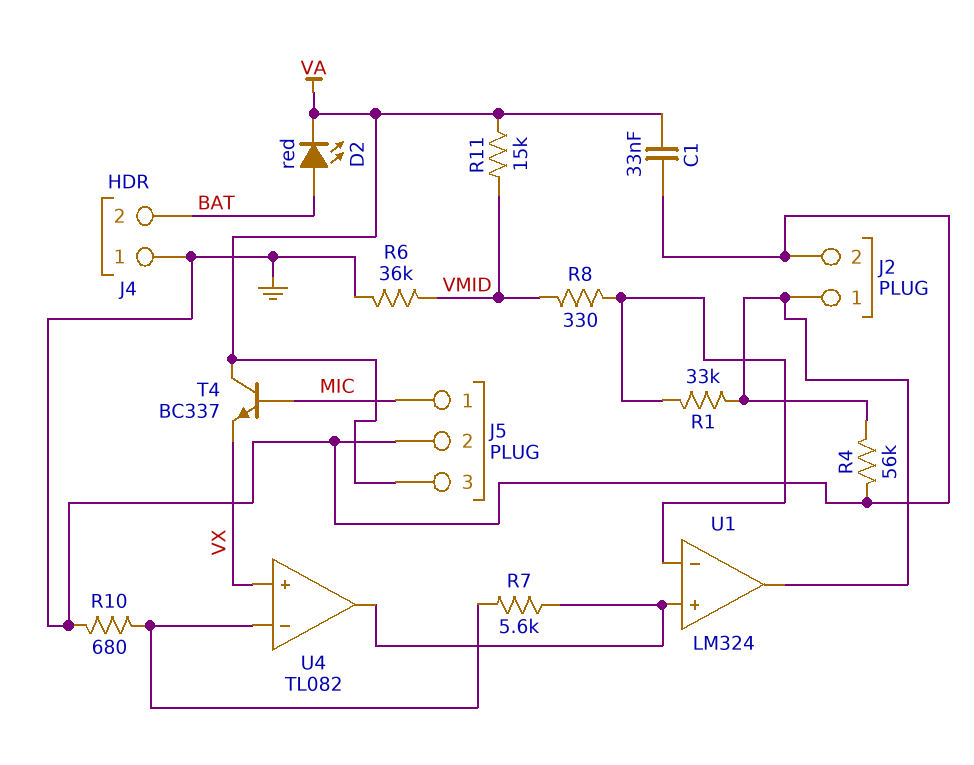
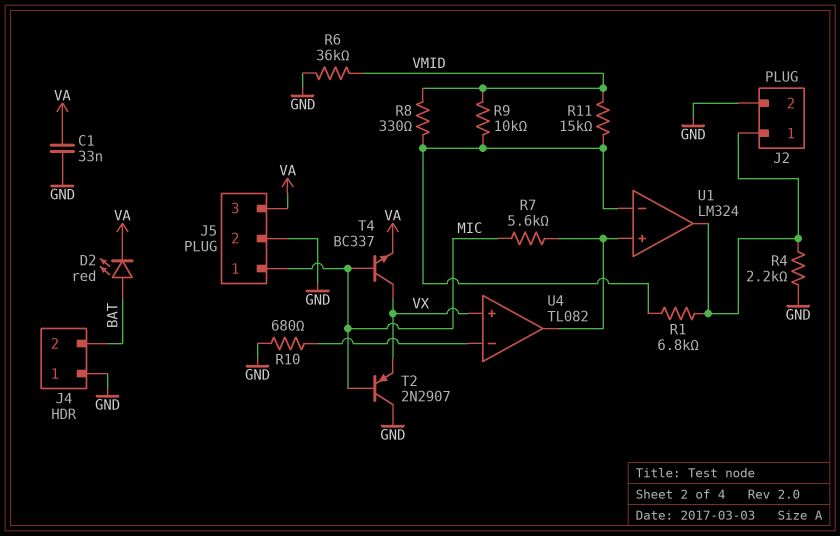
R1: 33k (J2/1, U1/in-) -> 6.8k (J2/1, U1/in-)
R4: 56k (GND, J2/1) -> 2.2k (GND, J2/1)
R7: 5.6k (U1/in+, U4/in-) -> 5.6k (MIC, U1/in+)
R9: none -> 10k (U1/in-, VMID)
R11: 15k (VA, VMID) -> 15k (U1/in-, VMID)
T2: none -> PNP 2N2907 (B MIC, C GND, E VX)
T4: NPN BC337 (B MIC, C VA, E VX) -> NPN BC337 (B MIC, C VX, E VA)

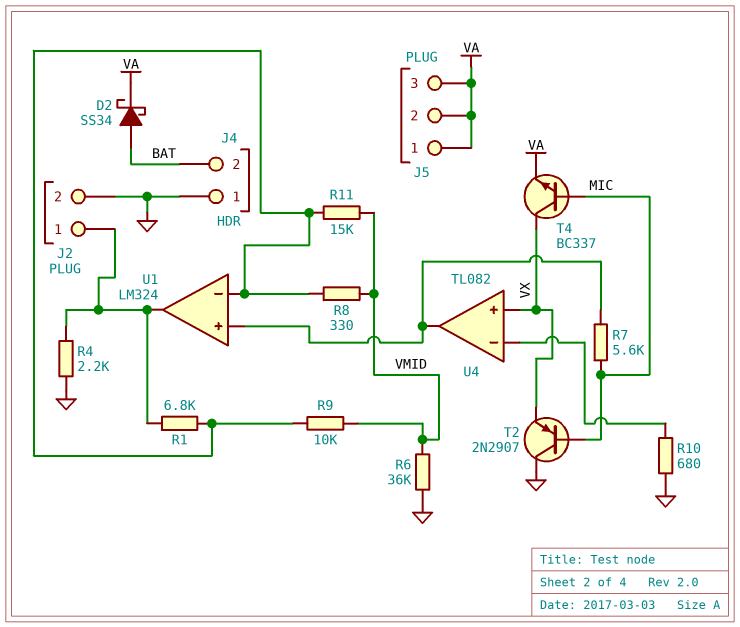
C1: 33nF (GND, VA) -> none
D2: LED red (A BAT, K VA) -> schottky SS34 (A BAT, K VA)
J5 pin 1: MIC -> VA
J5 pin 2: GND -> VA

